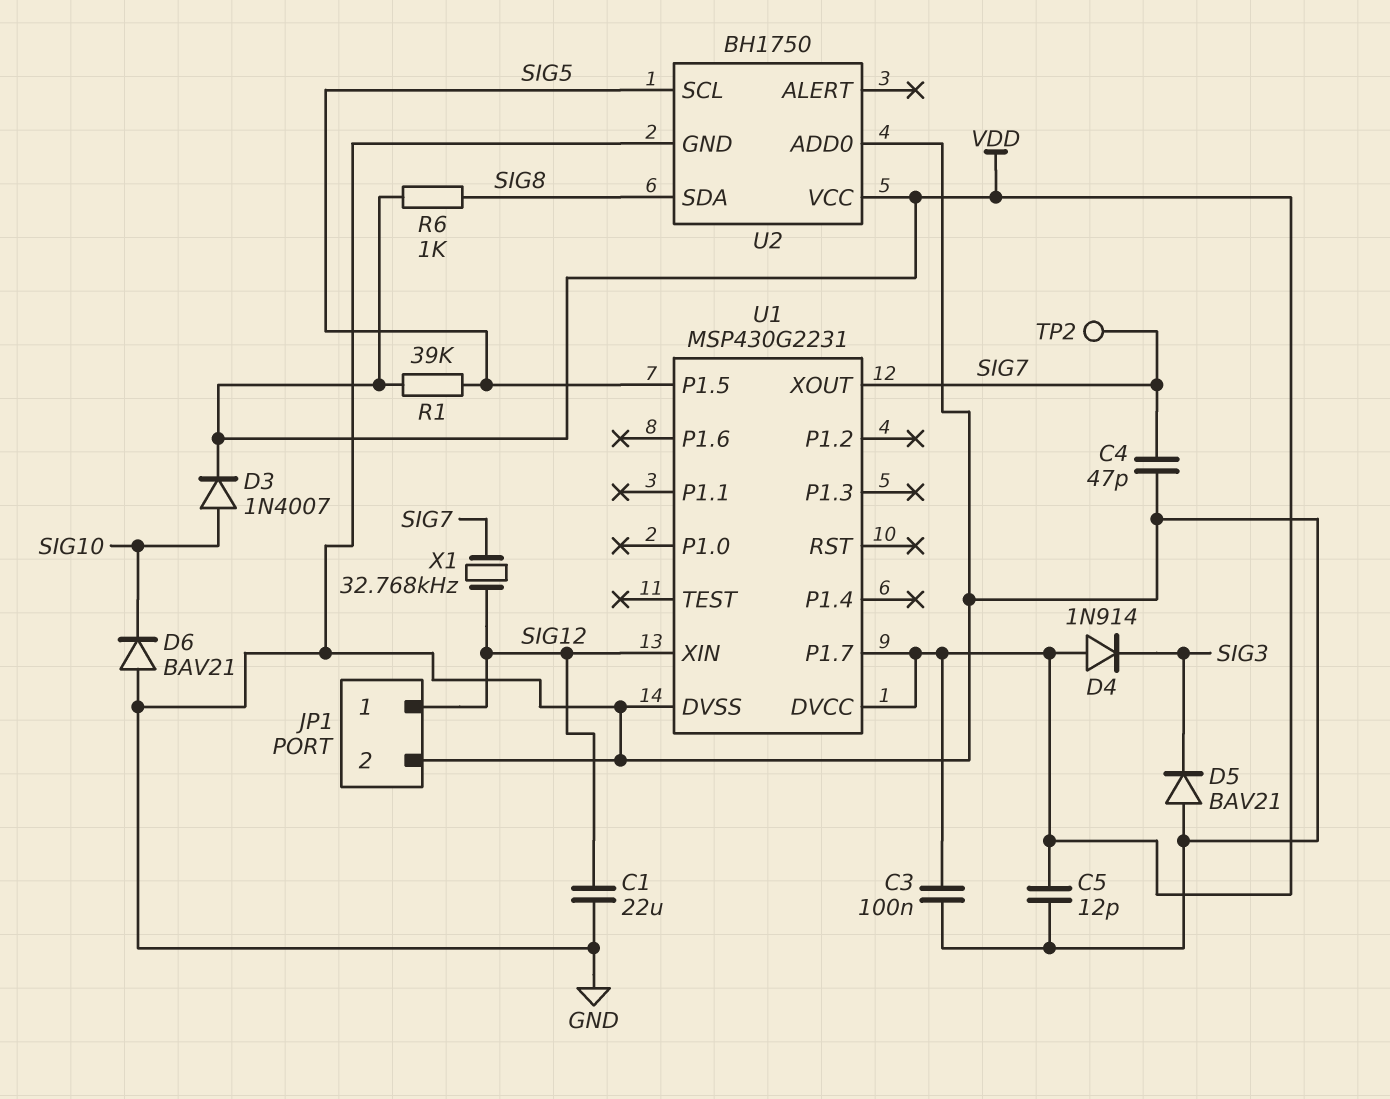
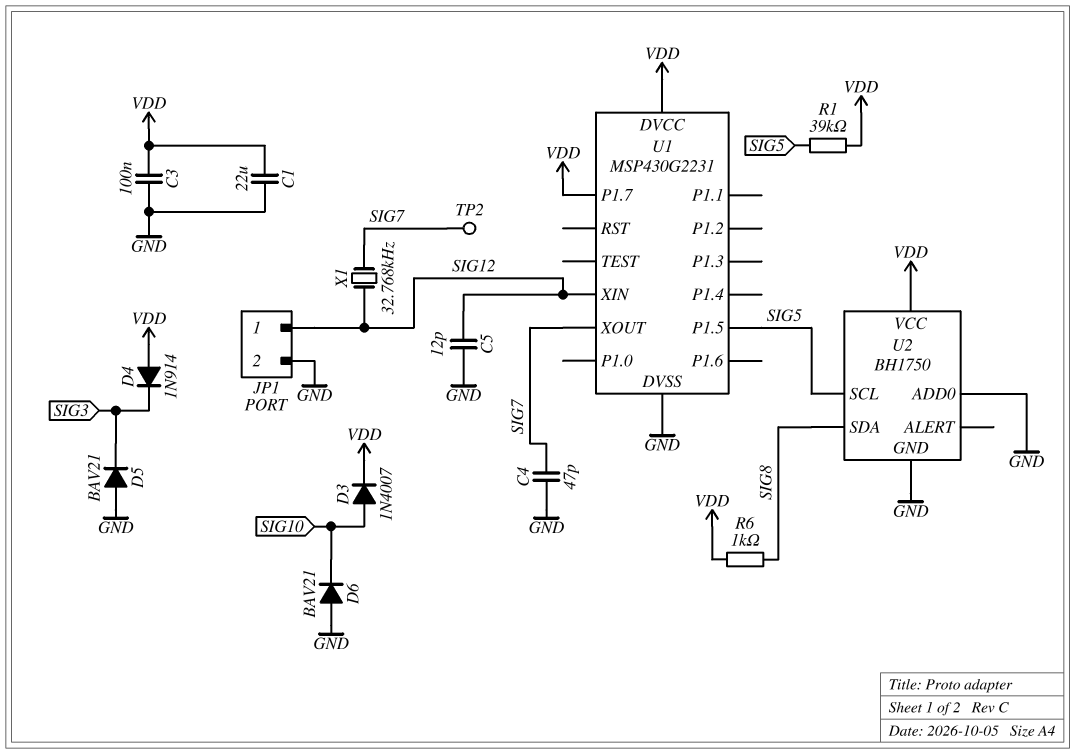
C1: 22uF (GND, SIG12) -> 22uF (GND, VDD)
C5: 12pF (GND, VDD) -> 12pF (GND, SIG12)

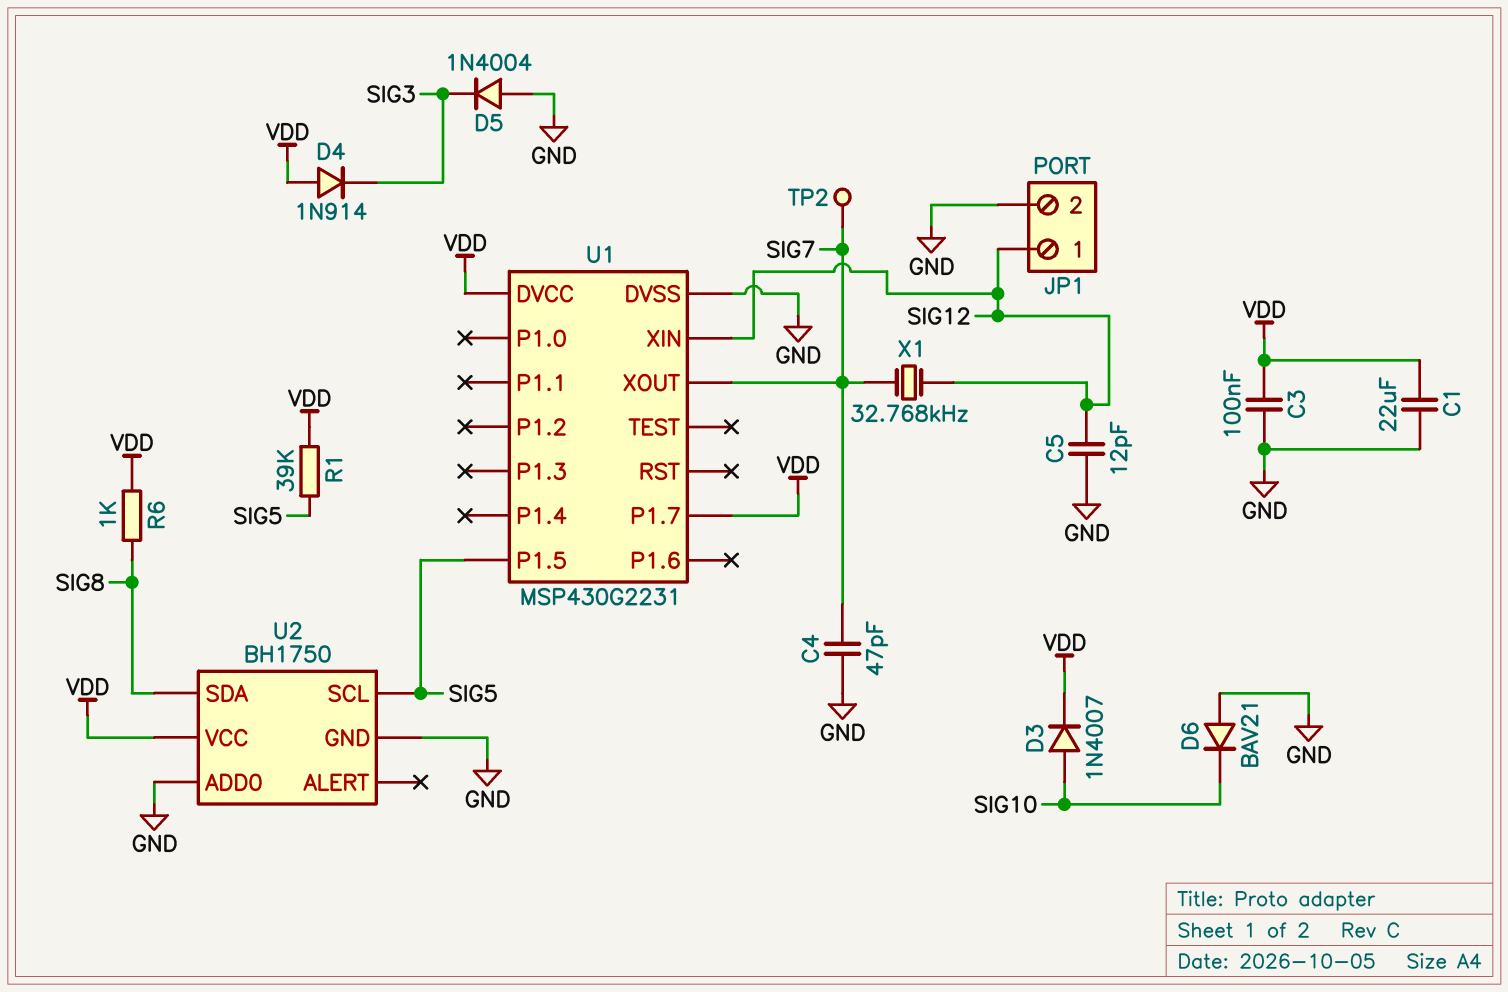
D5: diode BAV21 (A GND, K SIG3) -> diode 1N4004 (A GND, K SIG3)

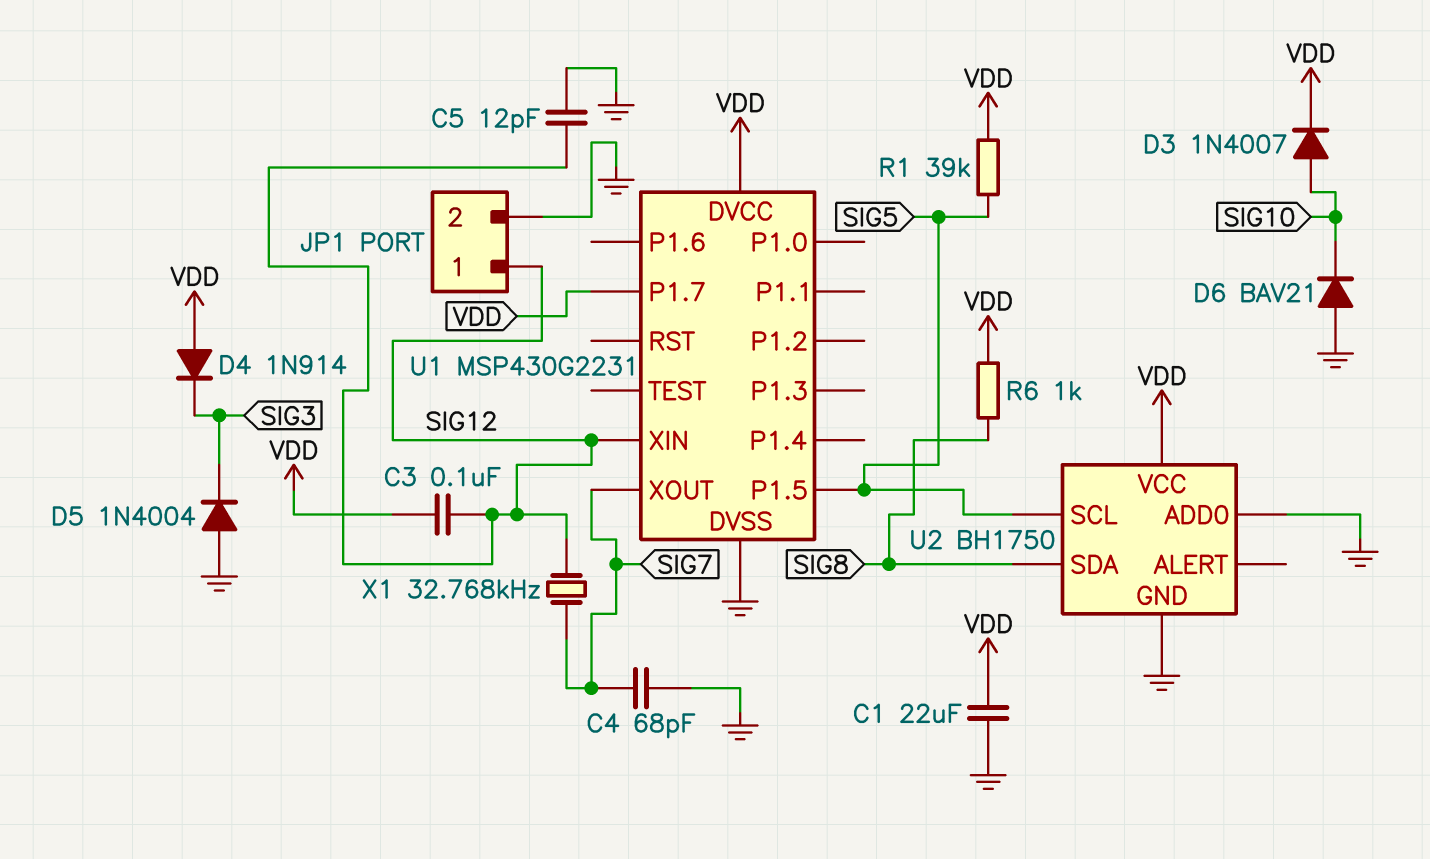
C3: 100nF (GND, VDD) -> 100nF (SIG12, VDD)
C4: 47pF (GND, SIG7) -> 68pF (GND, SIG7)
TP2: test point (SIG7) -> none

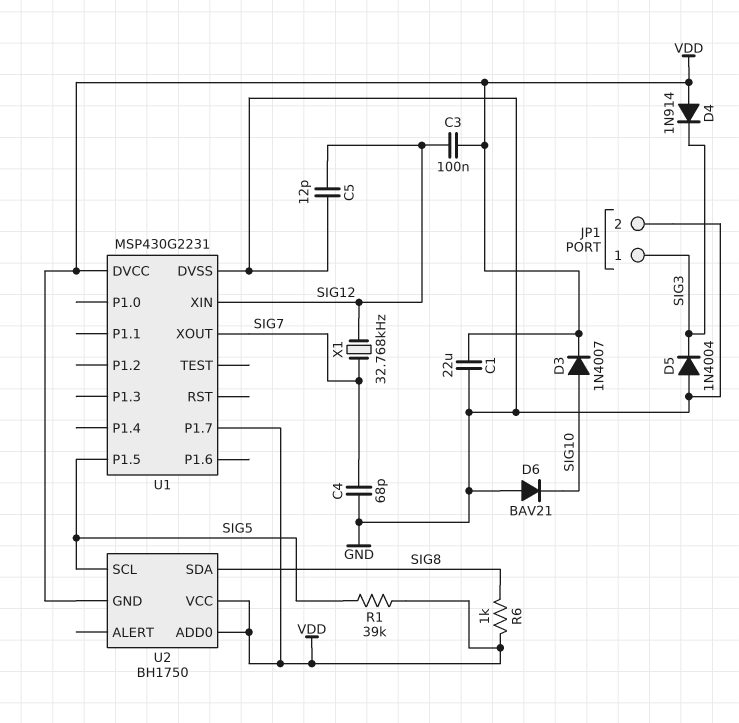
JP1 pin 1: SIG12 -> SIG3
U2 pin ADD0: GND -> VDD
U2 pin GND: GND -> VDD

